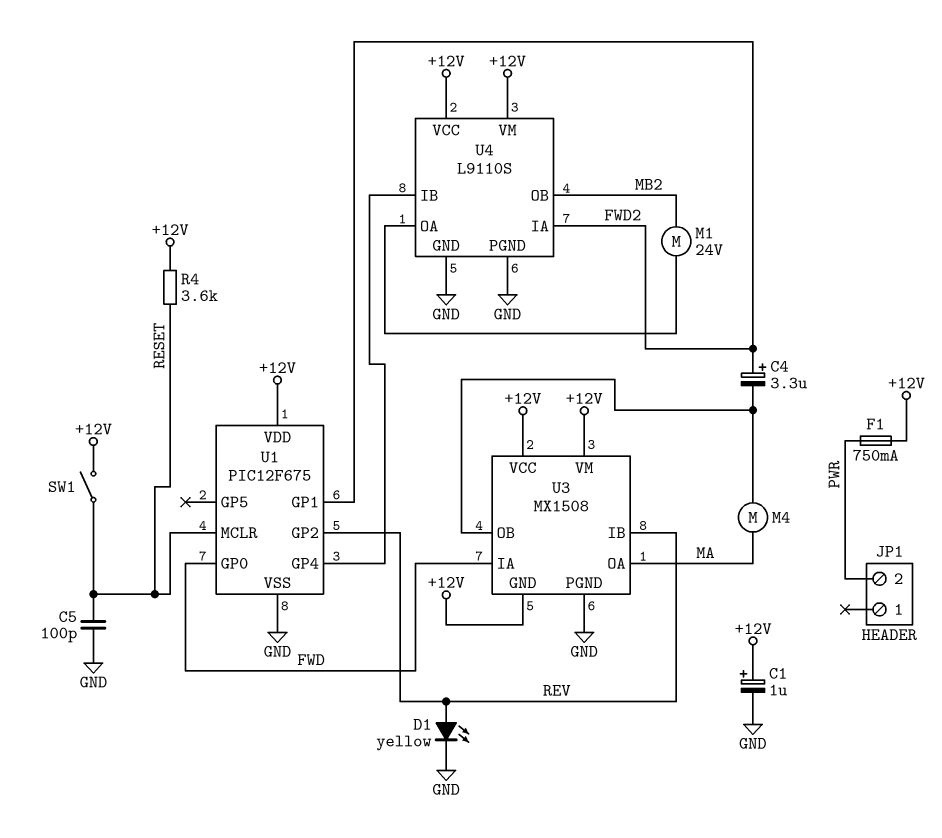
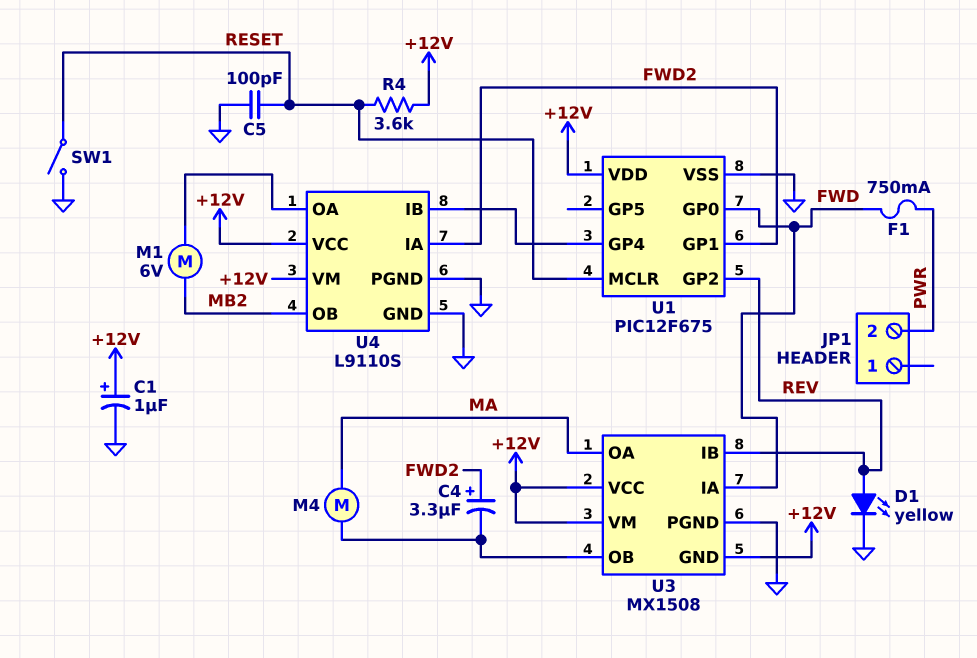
F1: 750mA (+12V, PWR) -> 750mA (FWD, PWR)
M1: motor 24V (MB2, U4/OA) -> motor 6V (MB2, U4/OA)
SW1: switch (+12V, RESET) -> switch (GND, RESET)

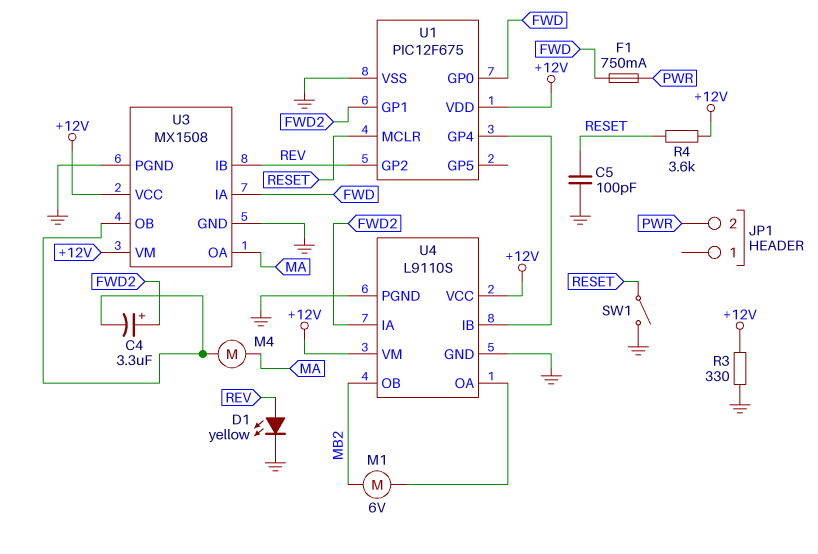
C1: 1uF (plus +12V, minus GND) -> none
R3: none -> 330 (+12V, GND)
U3 pin GND: +12V -> GND

